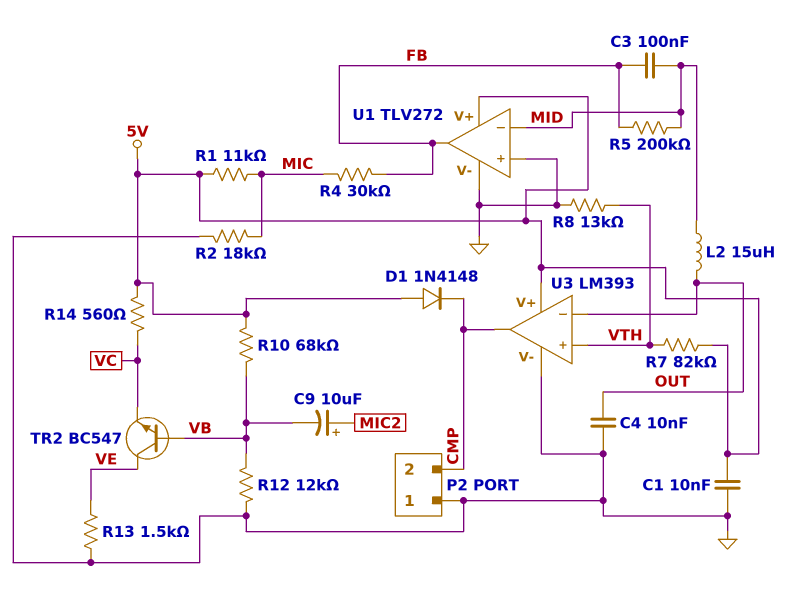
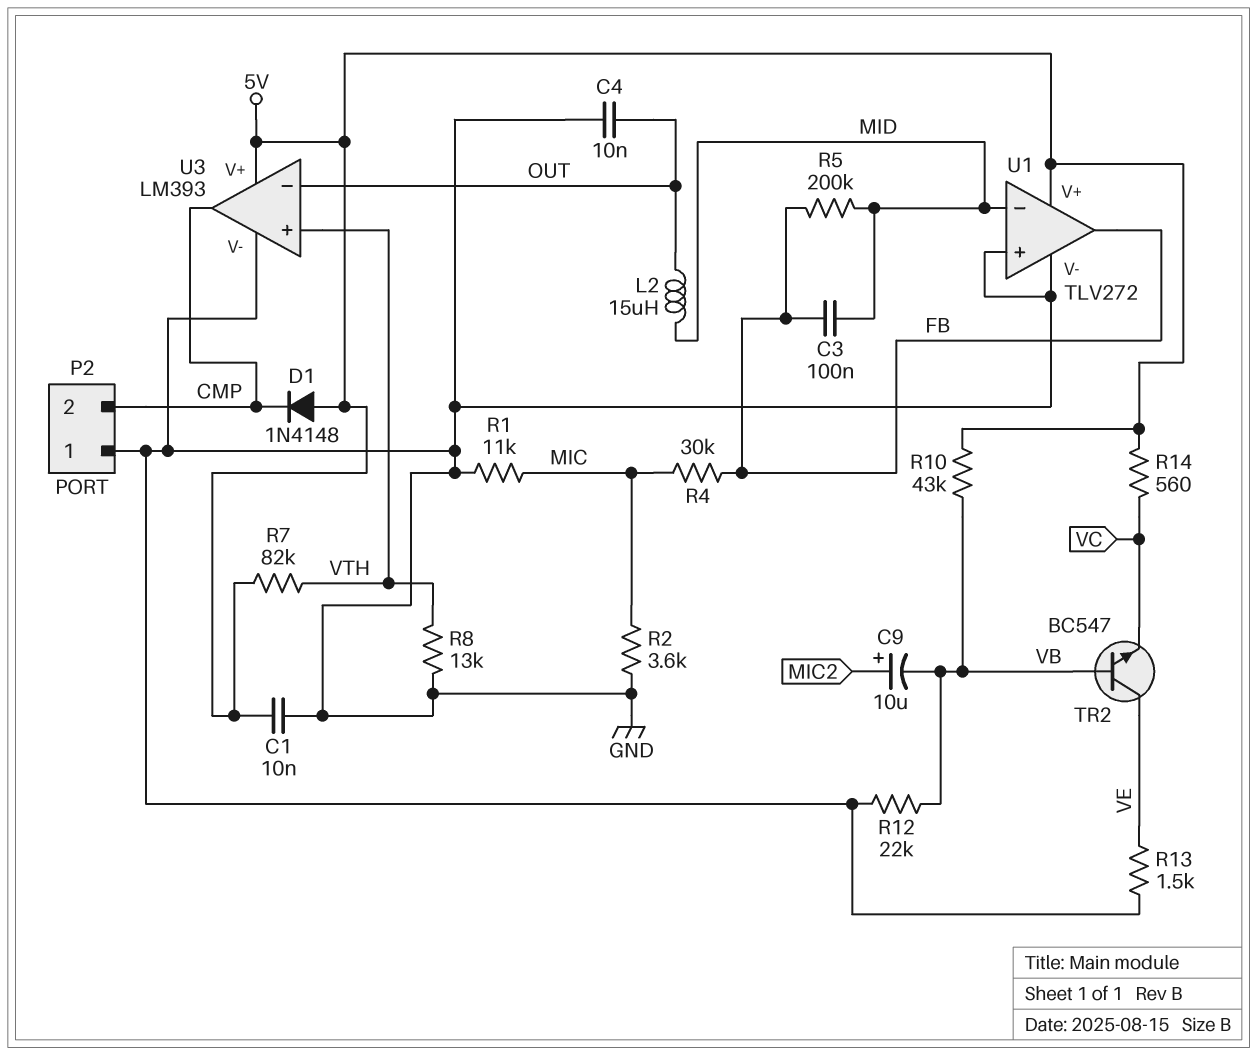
R1: 11k (5V, MIC) -> 11k (GND, MIC)
R2: 18k (GND, MIC) -> 3.6k (GND, MIC)
R10: 68k (5V, VB) -> 43k (5V, VB)
R12: 12k (GND, VB) -> 22k (GND, VB)

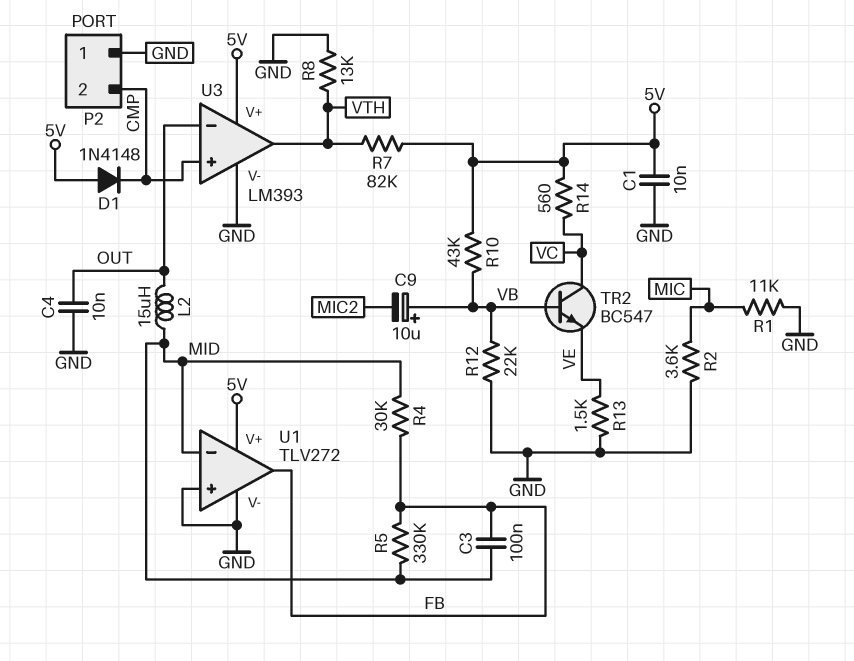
C9: 10uF (plus MIC2, minus VB) -> 10uF (plus VB, minus MIC2)
R4: 30k (FB, MIC) -> 30k (FB, MID)
R5: 200k (FB, MID) -> 330k (FB, MID)
TR2: NPN BC547 (B VB, C VE, E VC) -> NPN BC547 (B VB, C VC, E VE)
U3 pin in+: VTH -> CMP
U3 pin out: CMP -> VTH

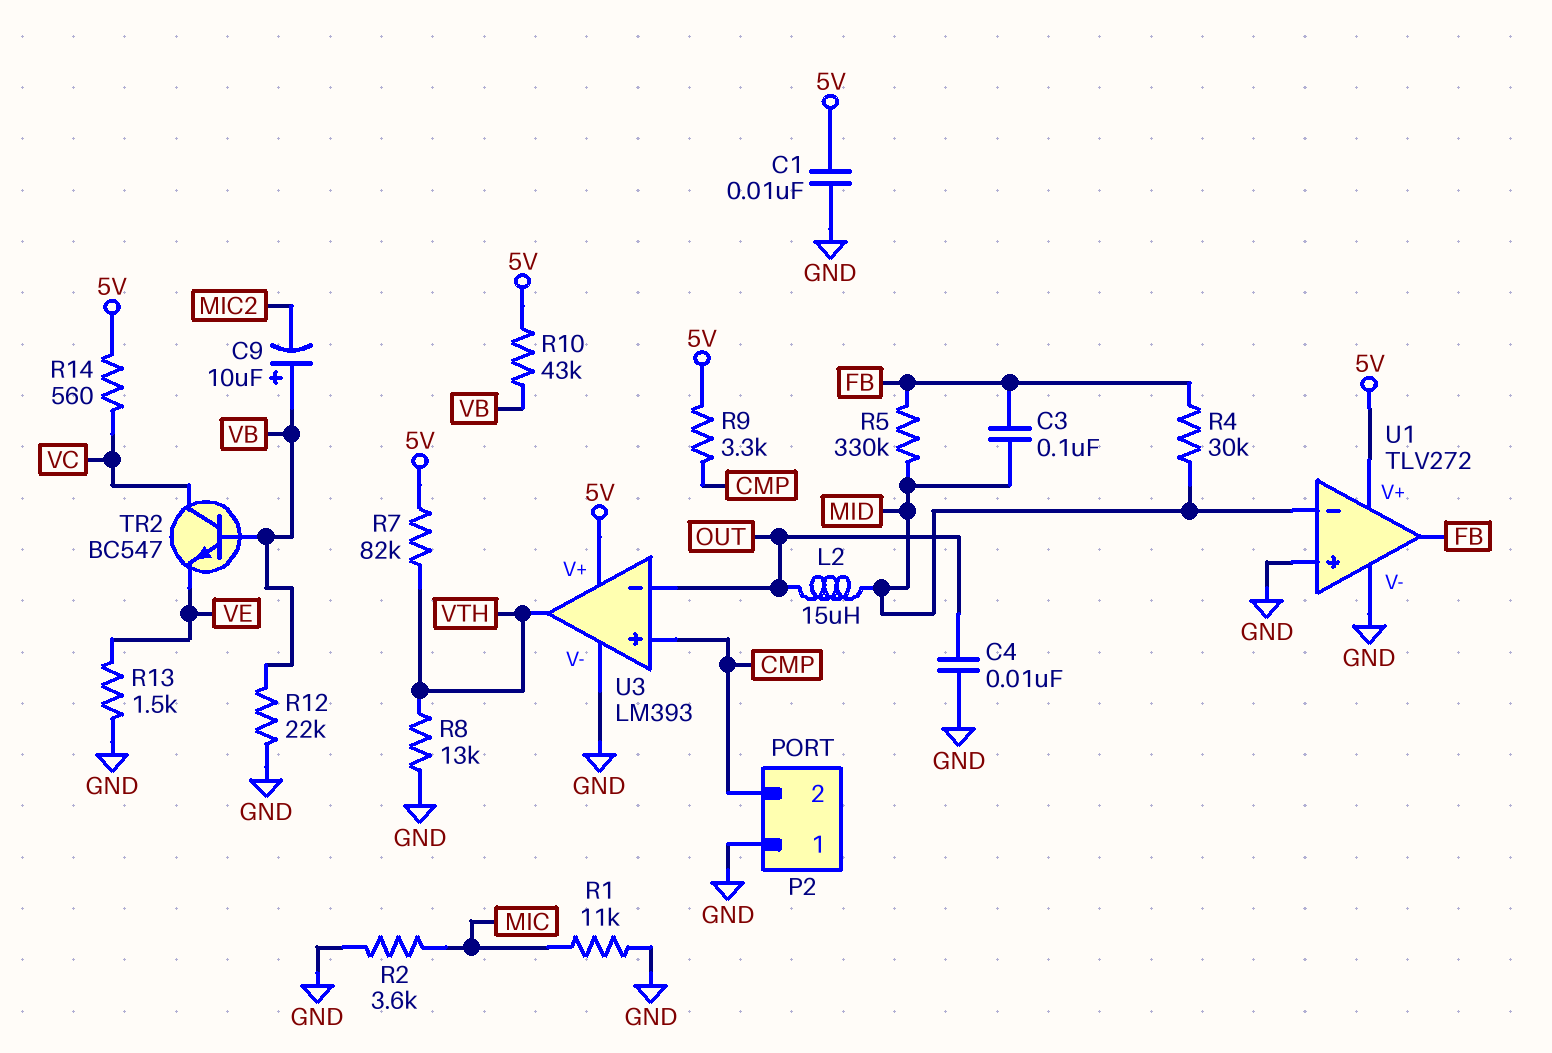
D1: diode 1N4148 (A 5V, K CMP) -> none
R9: none -> 3.3k (5V, CMP)

